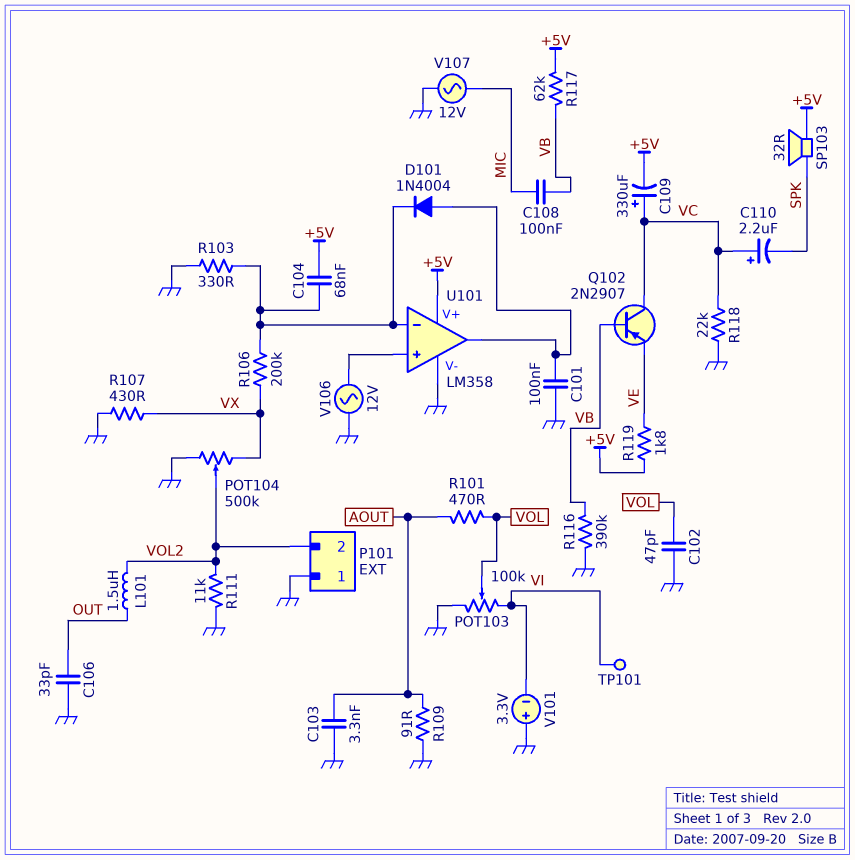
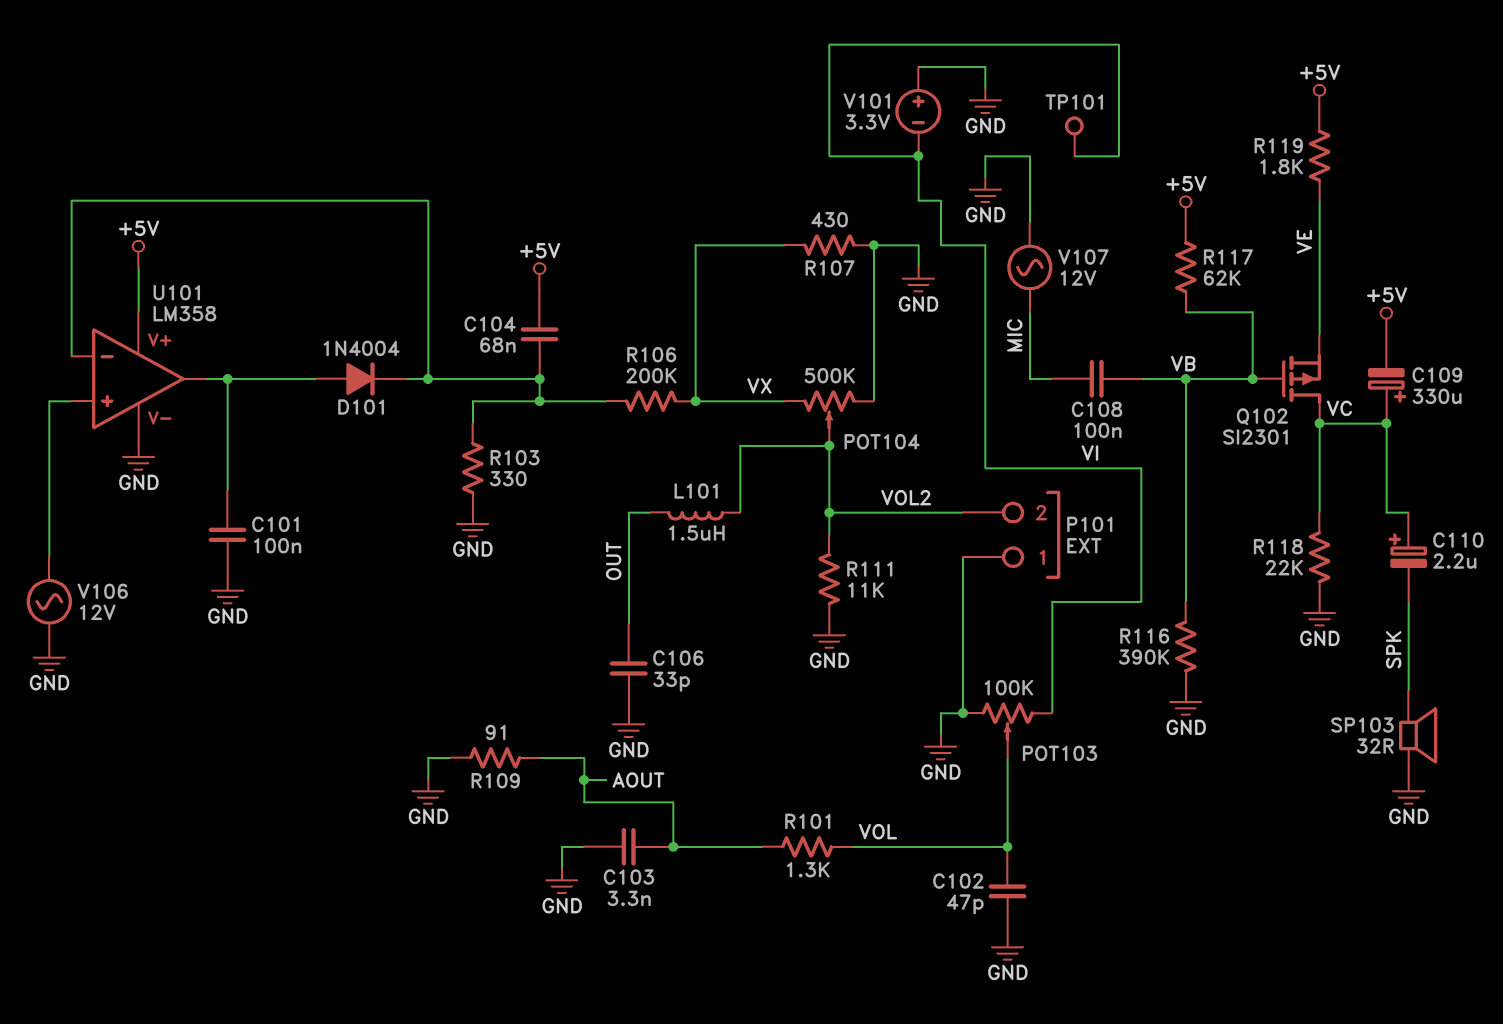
Q102: PNP 2N2907 (B VB, C VC, E VE) -> PMOS SI2301 (G VB, D VC, S VE)
R101: 470 (AOUT, VOL) -> 1.3k (AOUT, VOL)
SP103: speaker 32R (+5V, SPK) -> speaker 32R (GND, SPK)

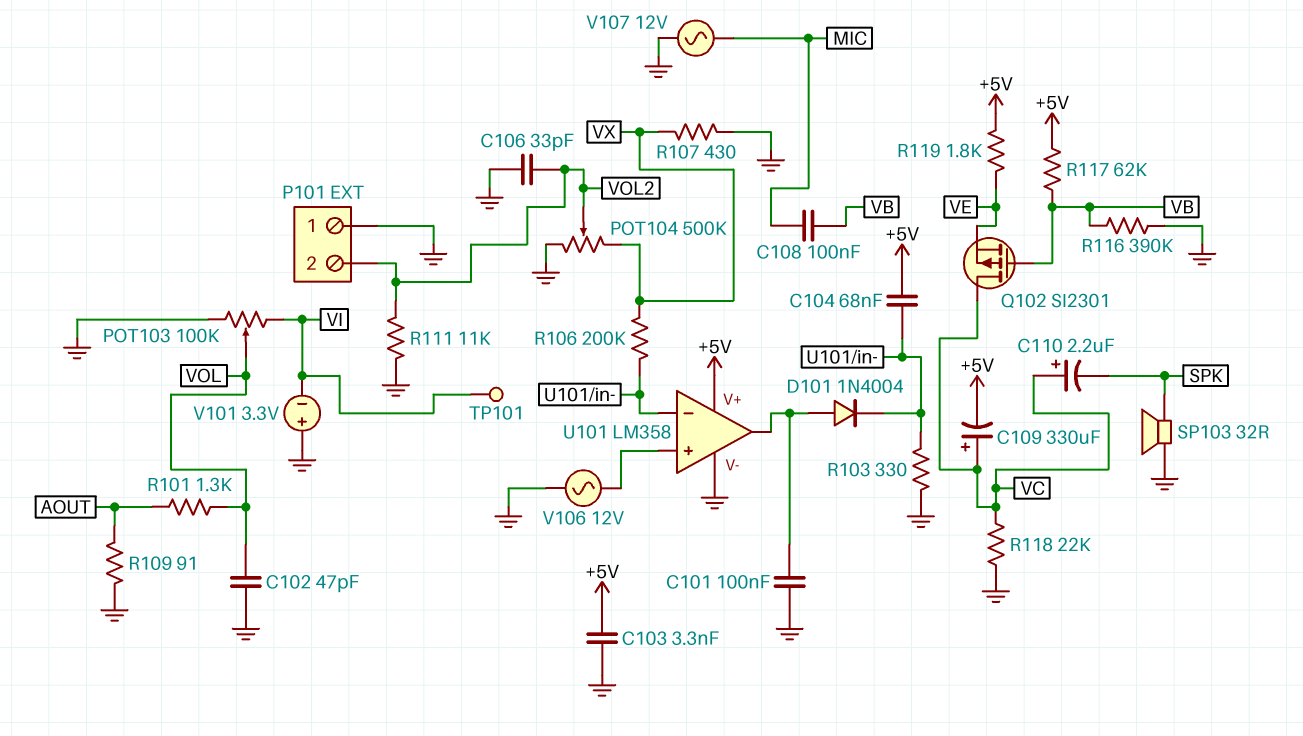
C103: 3.3nF (AOUT, GND) -> 3.3nF (+5V, GND)
C106: 33pF (GND, OUT) -> 33pF (GND, VOL2)
L101: 1.5uH (OUT, VOL2) -> none

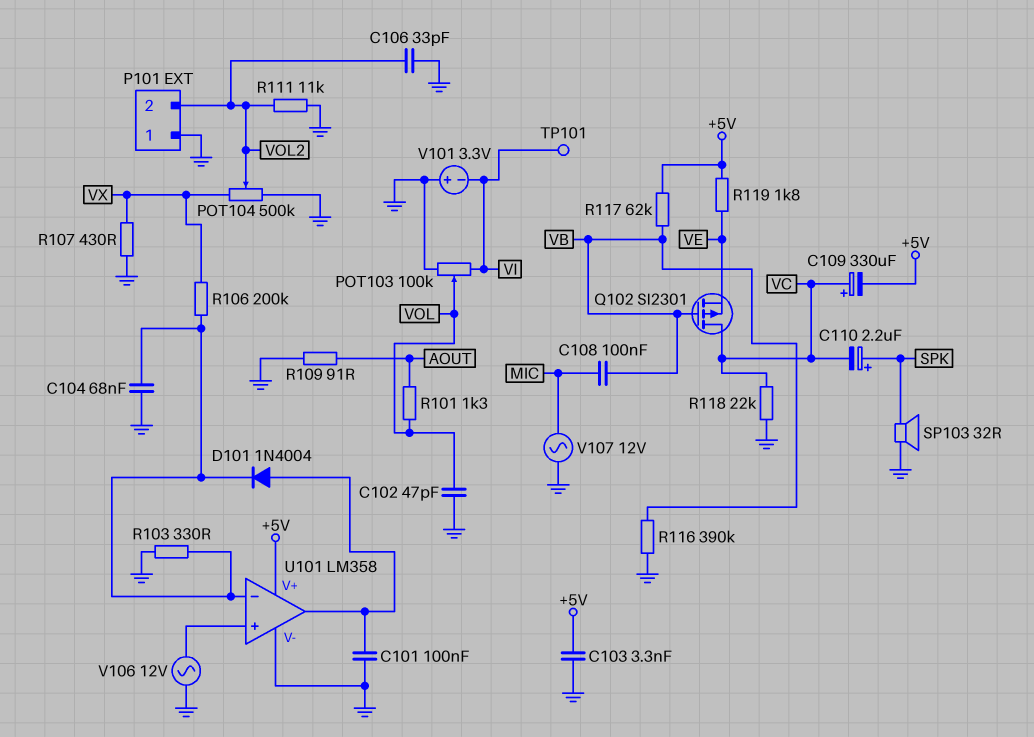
C104: 68nF (+5V, U101/in-) -> 68nF (GND, U101/in-)
C110: 2.2uF (plus VC, minus SPK) -> 2.2uF (plus SPK, minus VC)

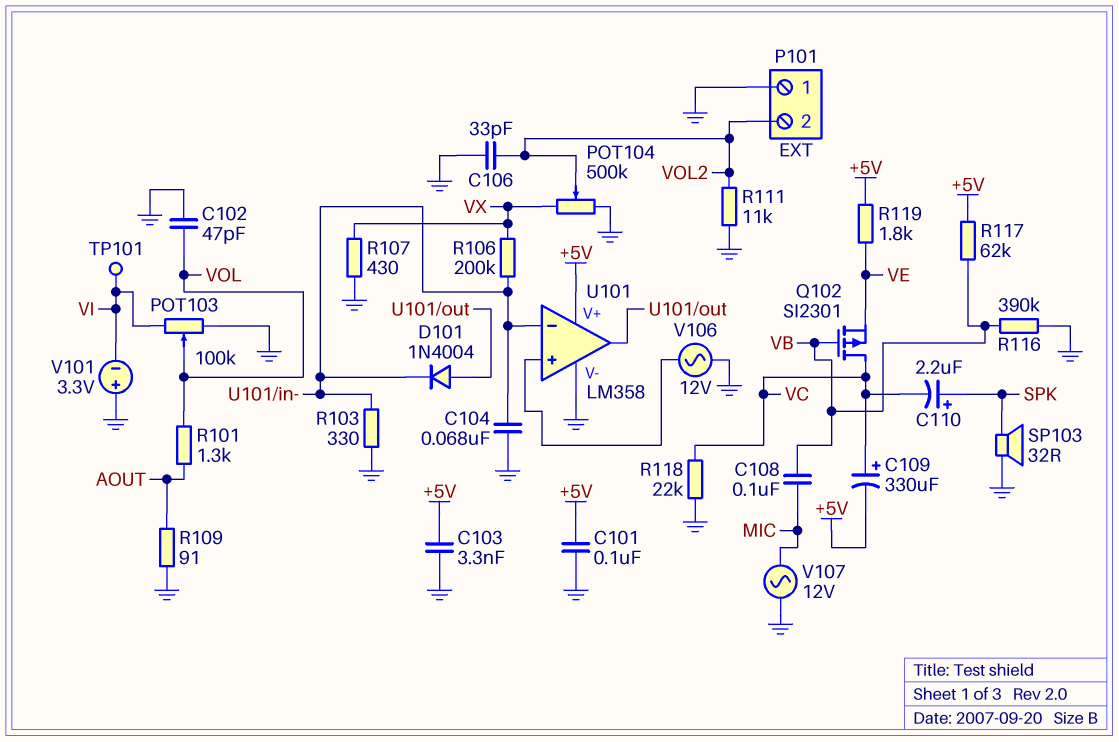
C101: 100nF (GND, U101/out) -> 100nF (+5V, GND)

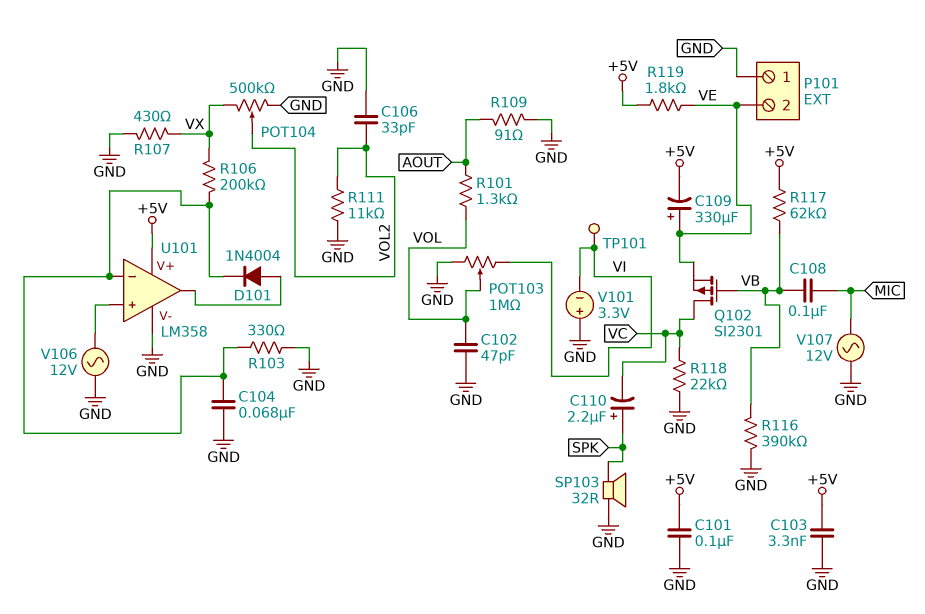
C109: 330uF (plus VC, minus +5V) -> 330uF (plus VE, minus +5V)
P101 pin 2: VOL2 -> VE
POT103: 100k (GND, VI, wiper VOL) -> 1M (GND, VI, wiper VOL)

